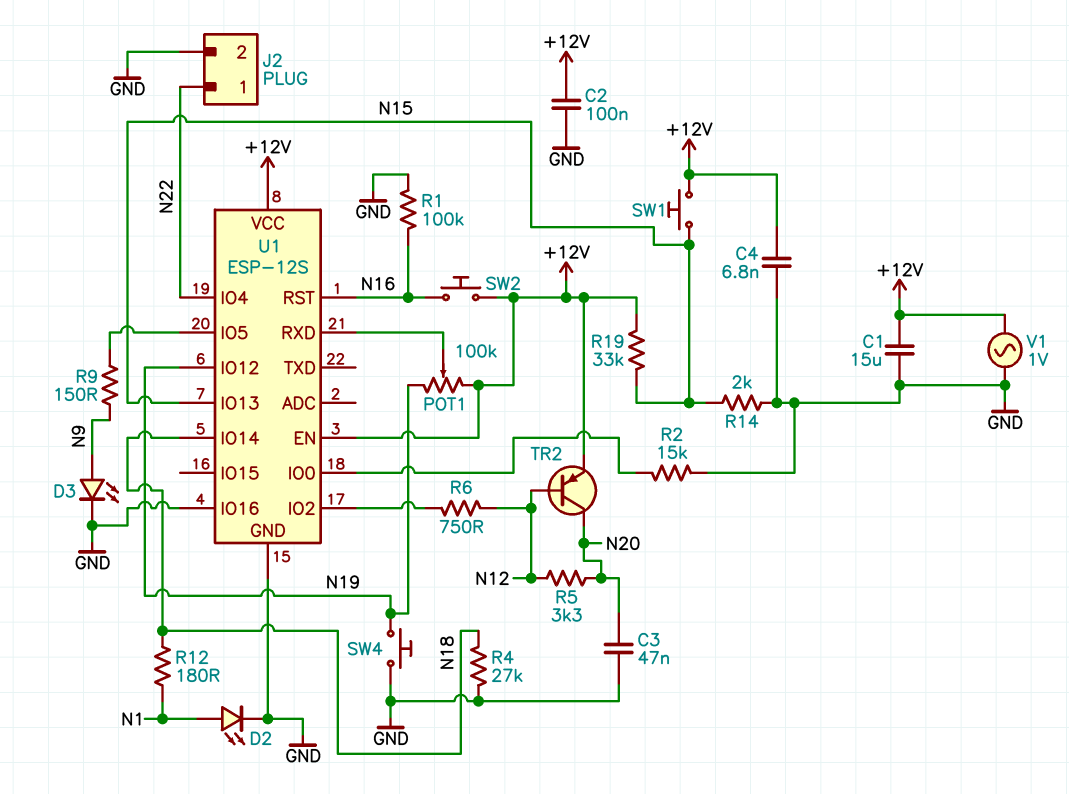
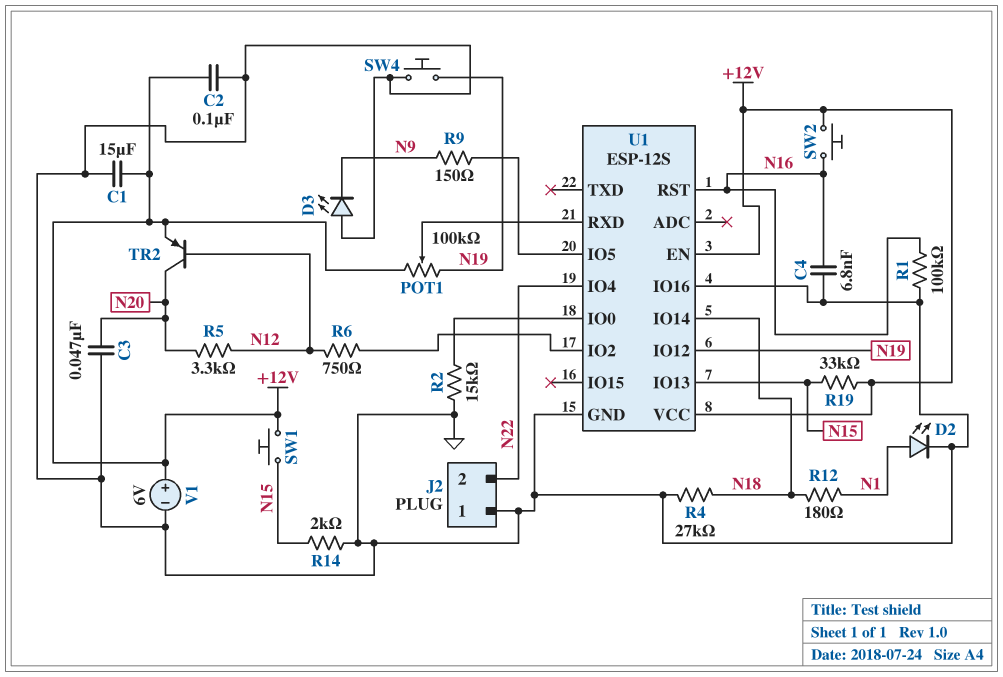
C4: 6.8nF (+12V, GND) -> 6.8nF (GND, N16)
D3: LED (A N9, K GND) -> LED (A GND, K N9)
J2 pin 1: N22 -> GND
J2 pin 2: GND -> N22
V1: AC 1V (+12V, GND) -> 6V (plus +12V, minus GND)

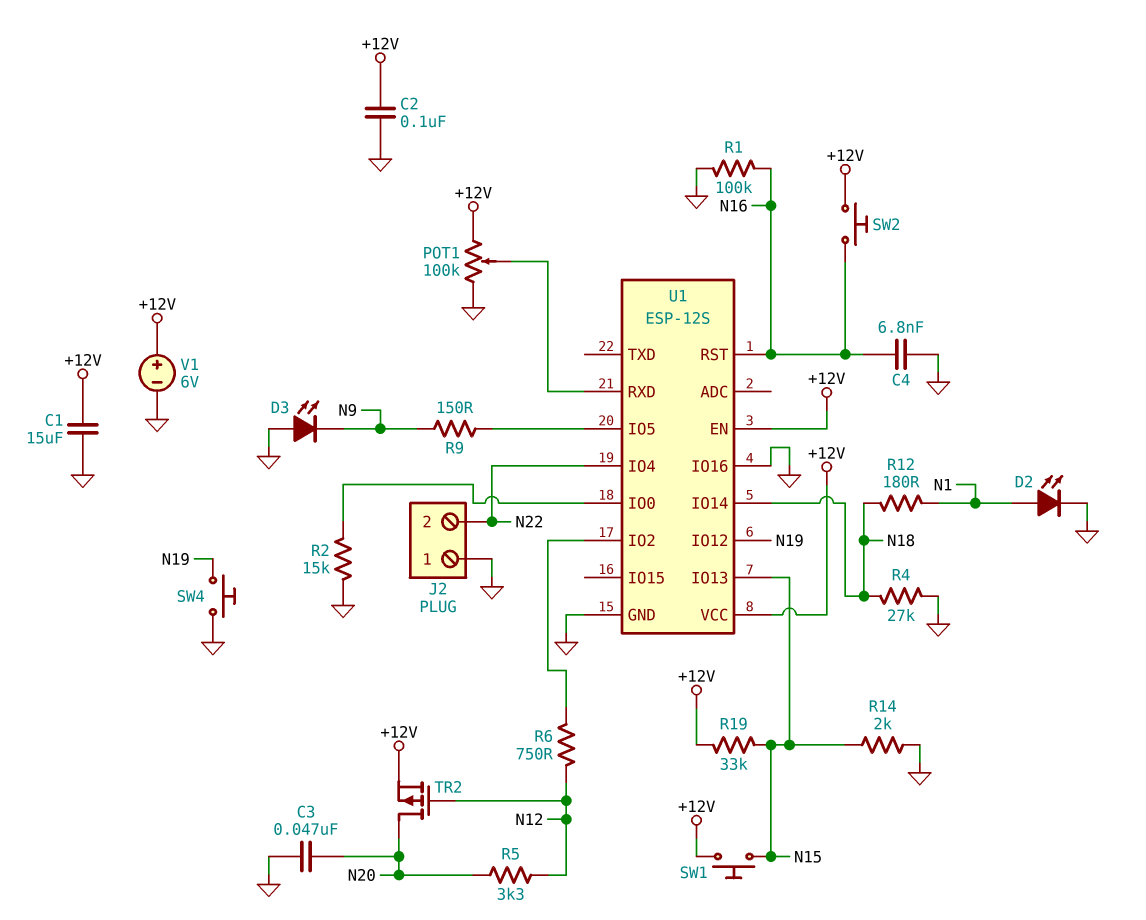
POT1: 100k (+12V, N19, wiper U1/RXD) -> 100k (+12V, GND, wiper U1/RXD)
TR2: PNP (B N12, C N20, E +12V) -> PMOS (G N12, D N20, S +12V)

